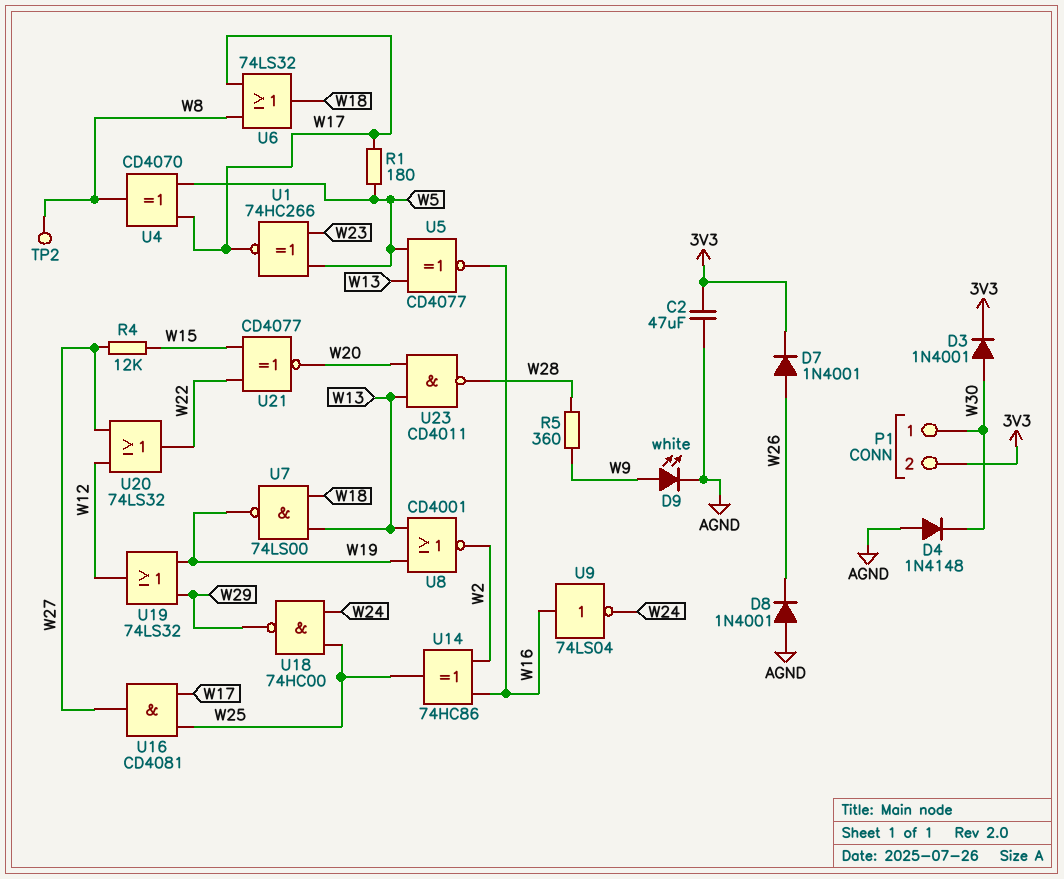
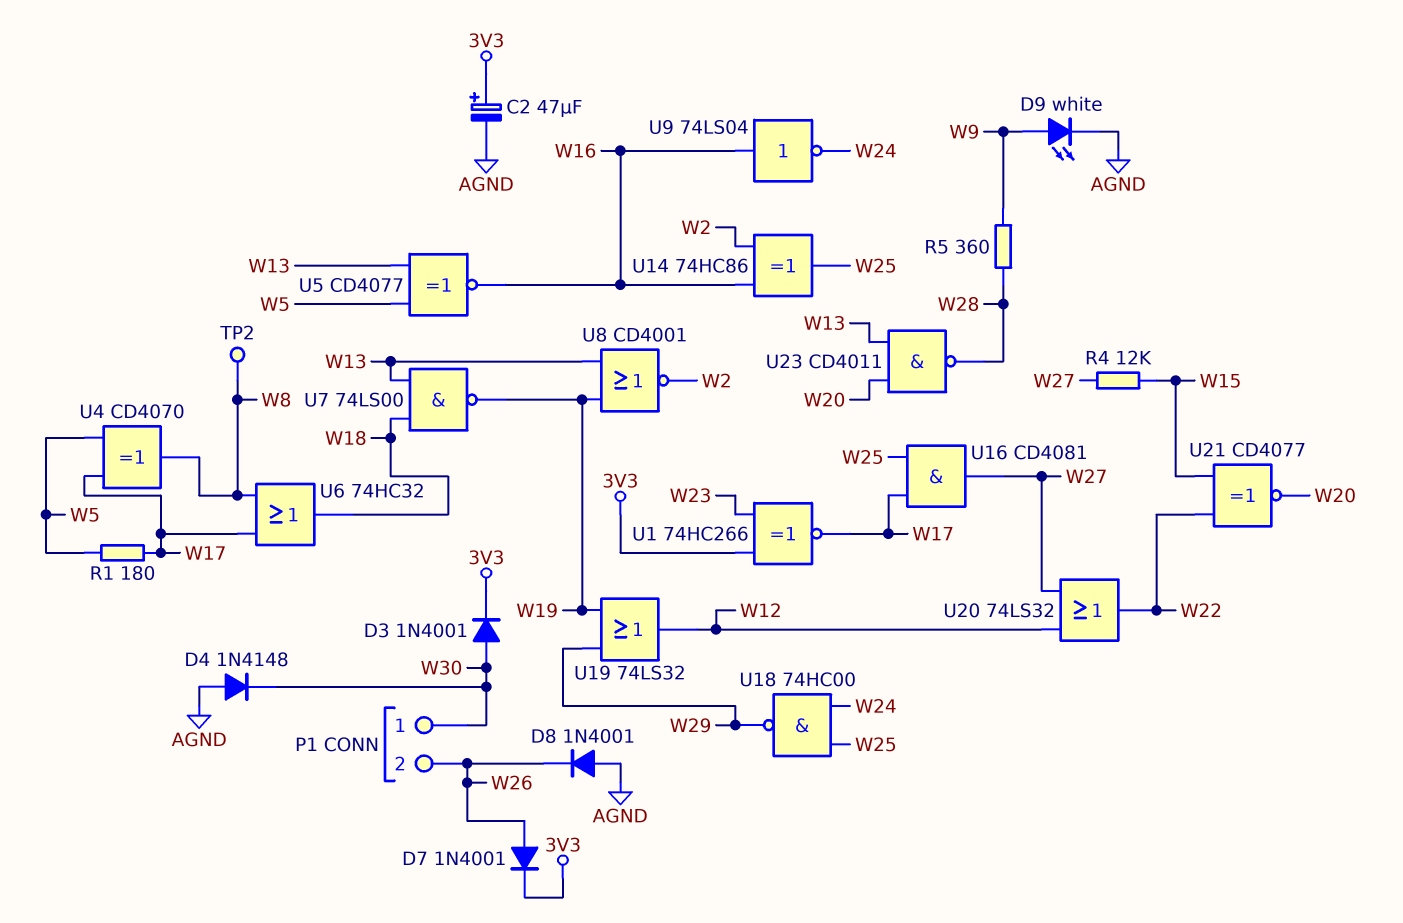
C2: 47uF (3V3, AGND) -> 47uF (plus 3V3, minus AGND)
P1 pin 2: 3V3 -> W26
U1: XNOR 74HC266 (in W5, in W23, out W17) -> XNOR 74HC266 (in 3V3, in W23, out W17)
U6: OR 74LS32 (in W8, in W17, out W18) -> OR 74HC32 (in W8, in W17, out W18)

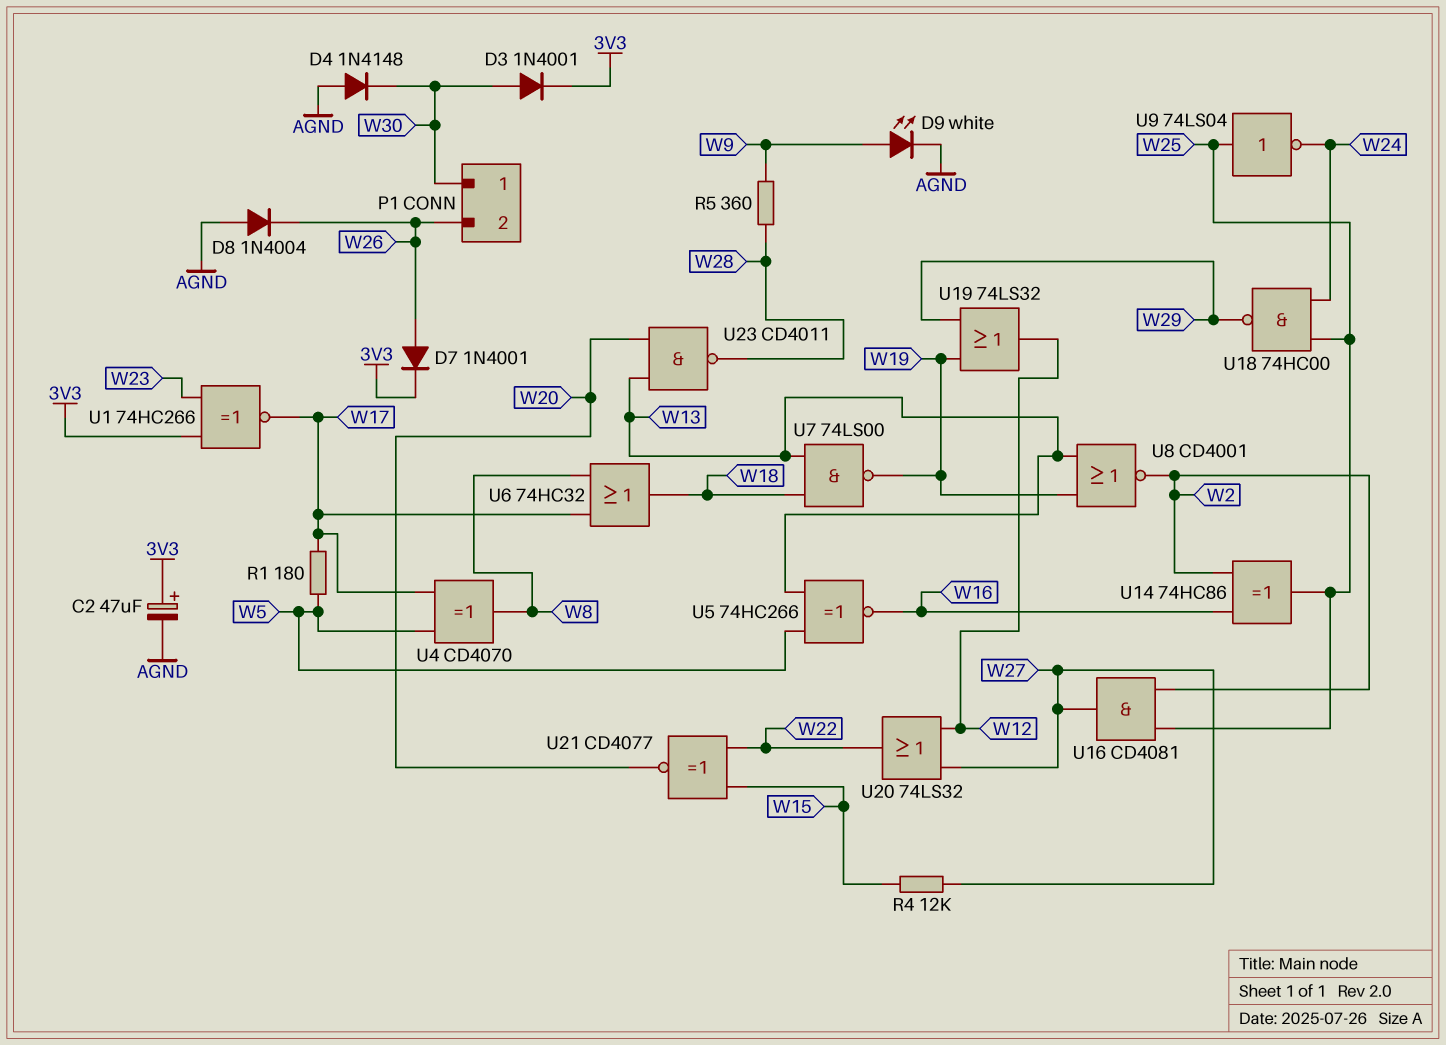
D8: diode 1N4001 (A AGND, K W26) -> diode 1N4004 (A AGND, K W26)
TP2: test point (W8) -> none
U5: XNOR CD4077 (in W5, in W13, out W16) -> XNOR 74HC266 (in W5, in W13, out W16)
U9: NOT 74LS04 (in W16, out W24) -> NOT 74LS04 (in W25, out W24)
U16: AND CD4081 (in W17, in W25, out W27) -> AND CD4081 (in W2, in W25, out W27)

